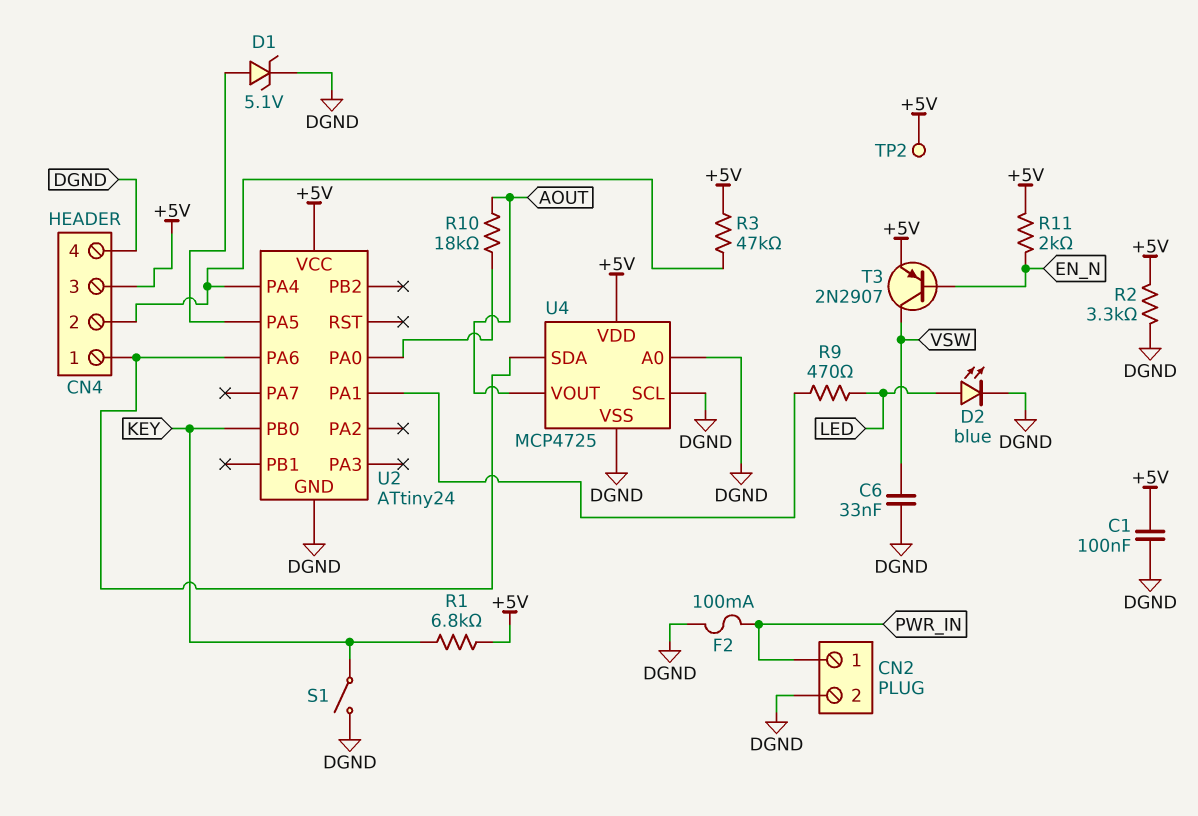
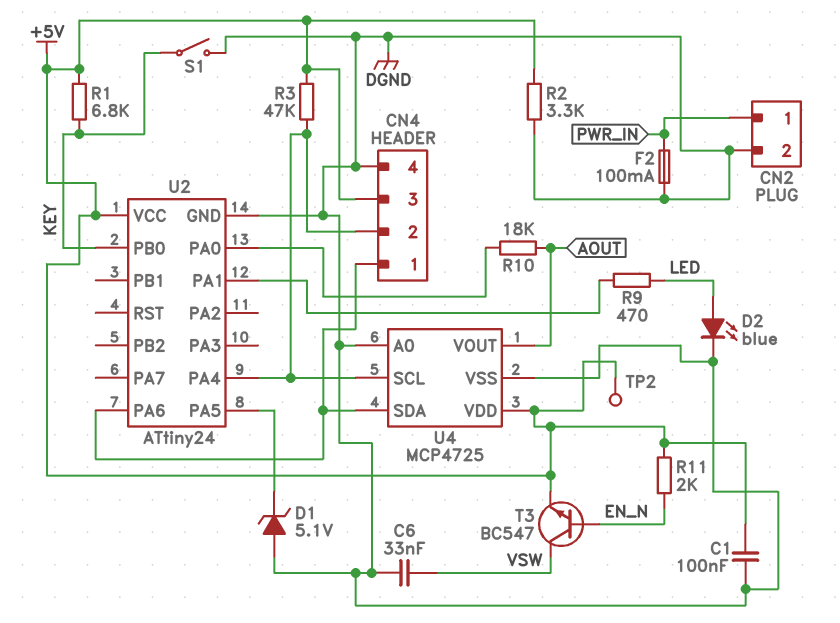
D1: zener 5.1V (A U2/PA5, K DGND) -> zener 5.1V (A DGND, K U2/PA5)
T3: PNP 2N2907 (B EN_N, C VSW, E +5V) -> NPN BC547 (B EN_N, C VSW, E +5V)
U4 pin SCL: DGND -> CN4/2

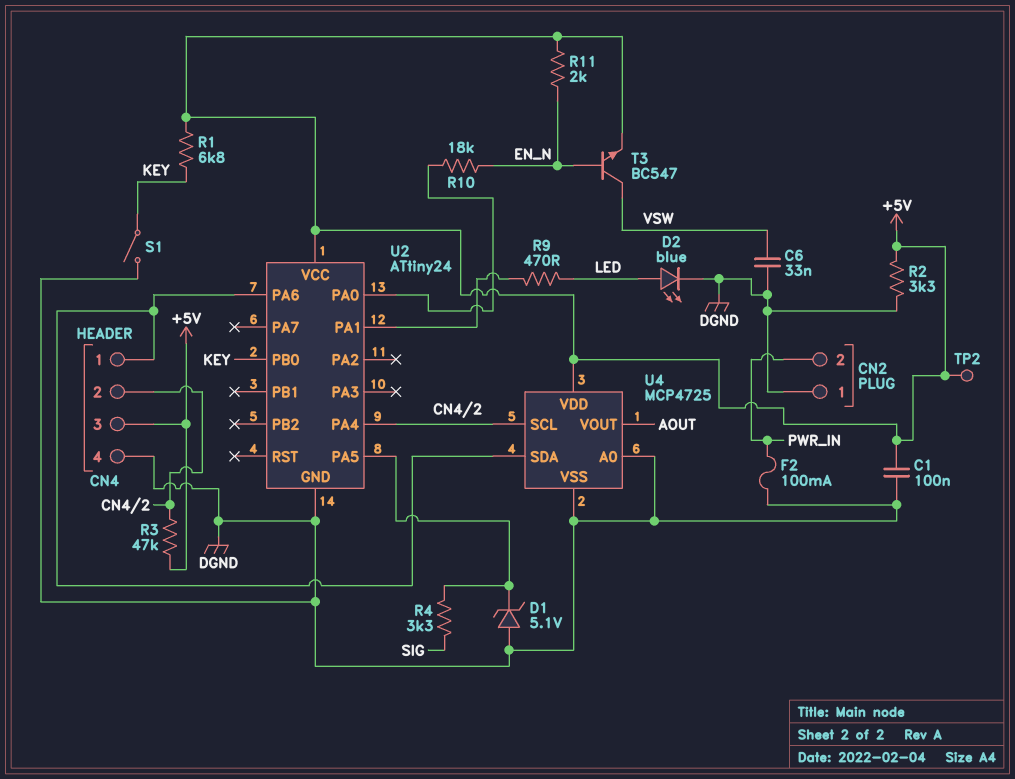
CN2 pin 1: PWR_IN -> DGND
CN2 pin 2: DGND -> PWR_IN
R4: none -> 3.3k (SIG, U2/PA5)
R10: 18k (AOUT, U2/PA0) -> 18k (EN_N, U2/PA0)

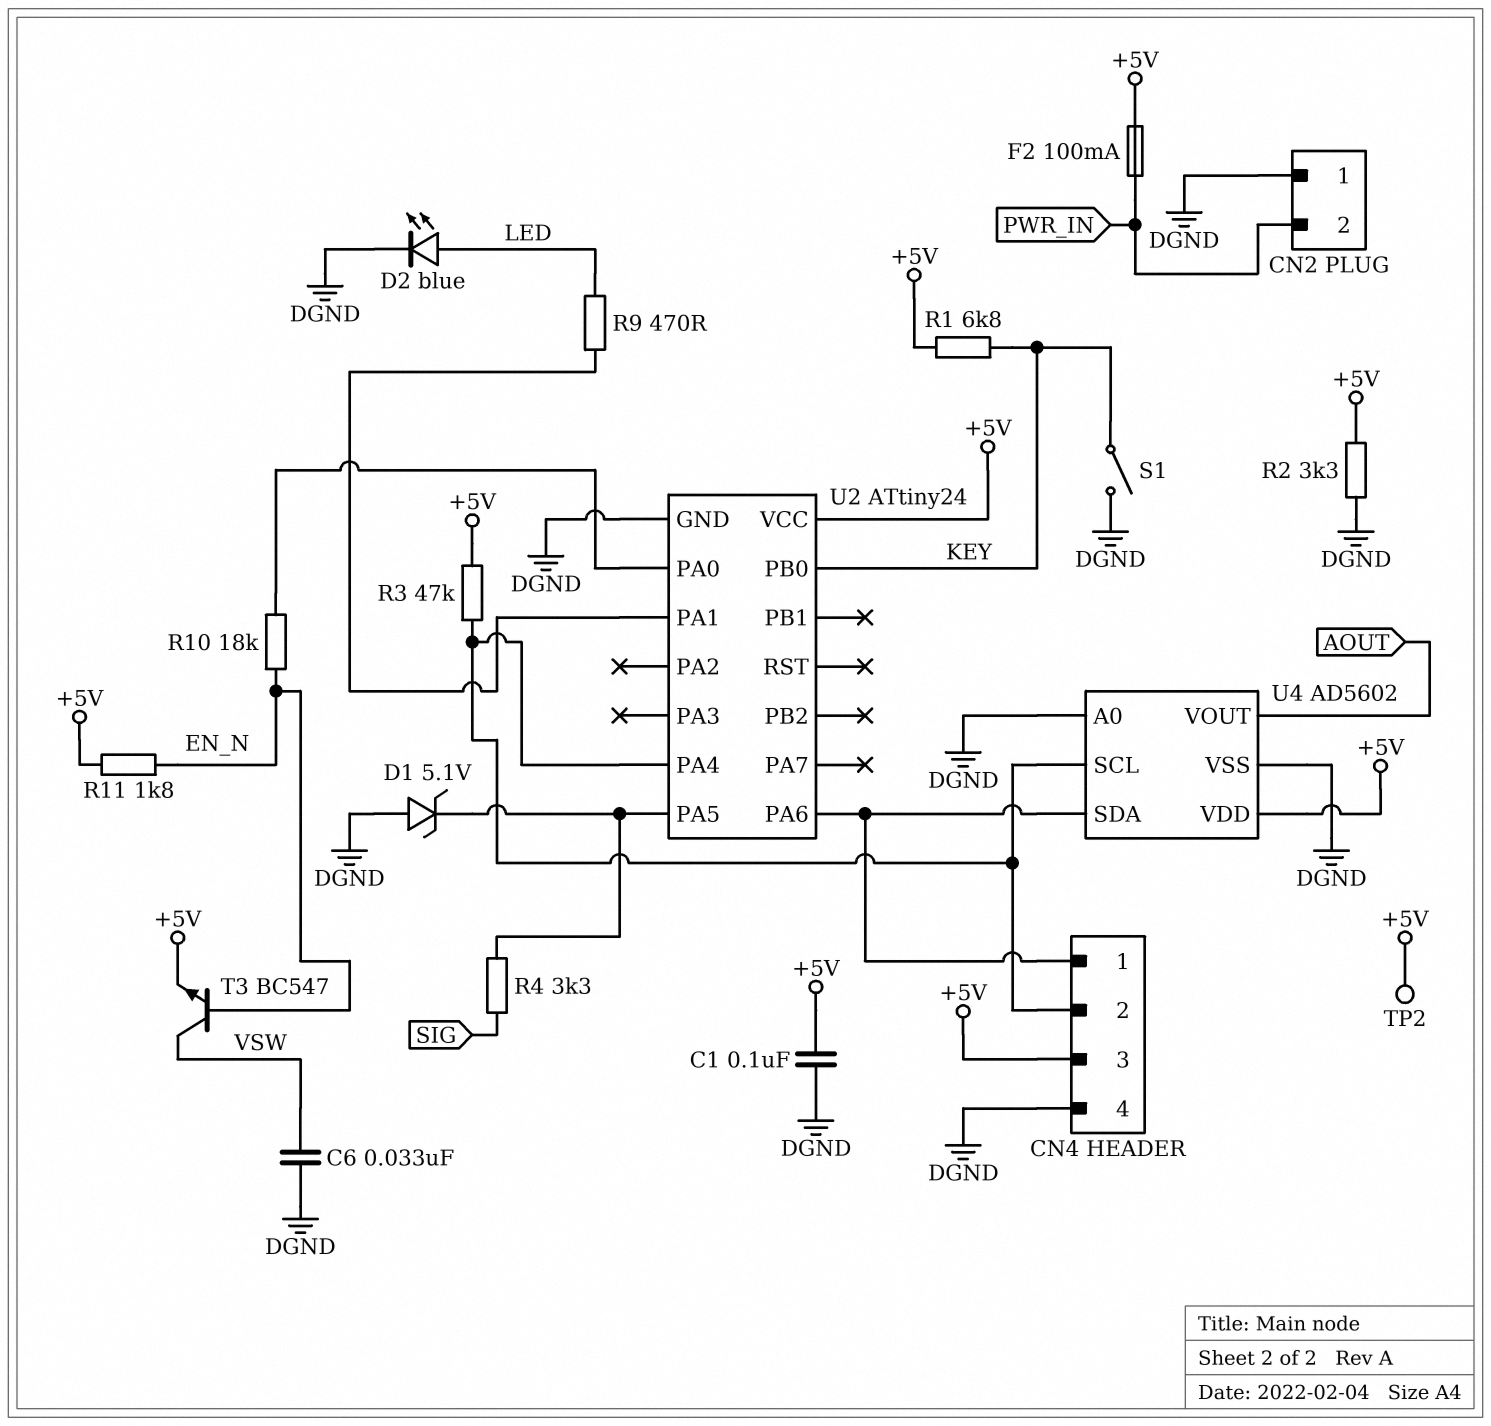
F2: 100mA (DGND, PWR_IN) -> 100mA (+5V, PWR_IN)
R11: 2k (+5V, EN_N) -> 1.8k (+5V, EN_N)
U4: MCP4725 -> AD5602

